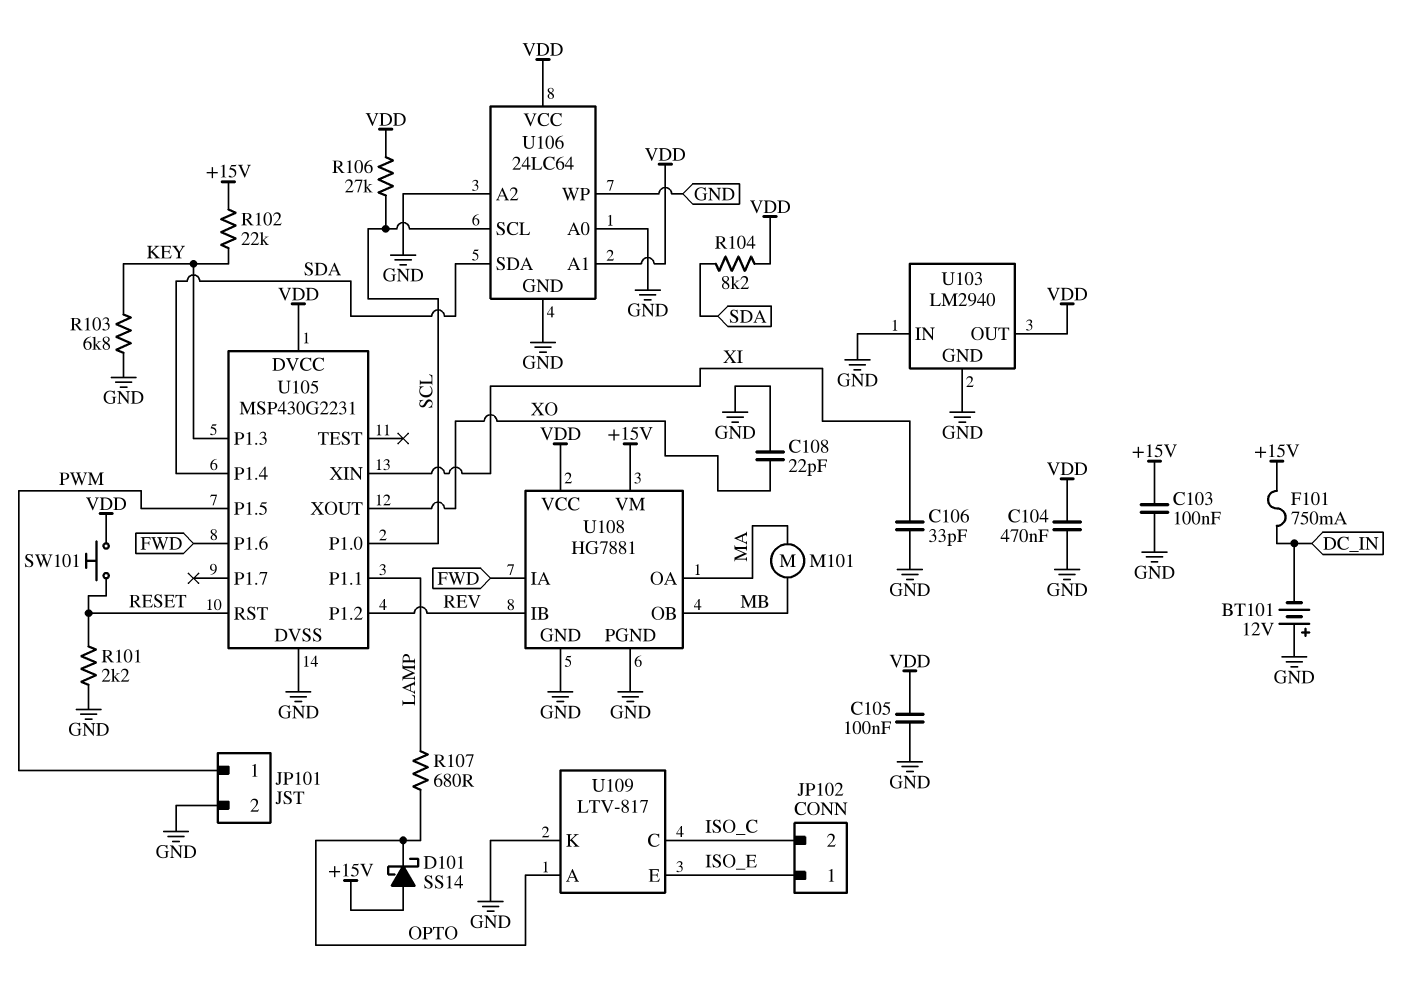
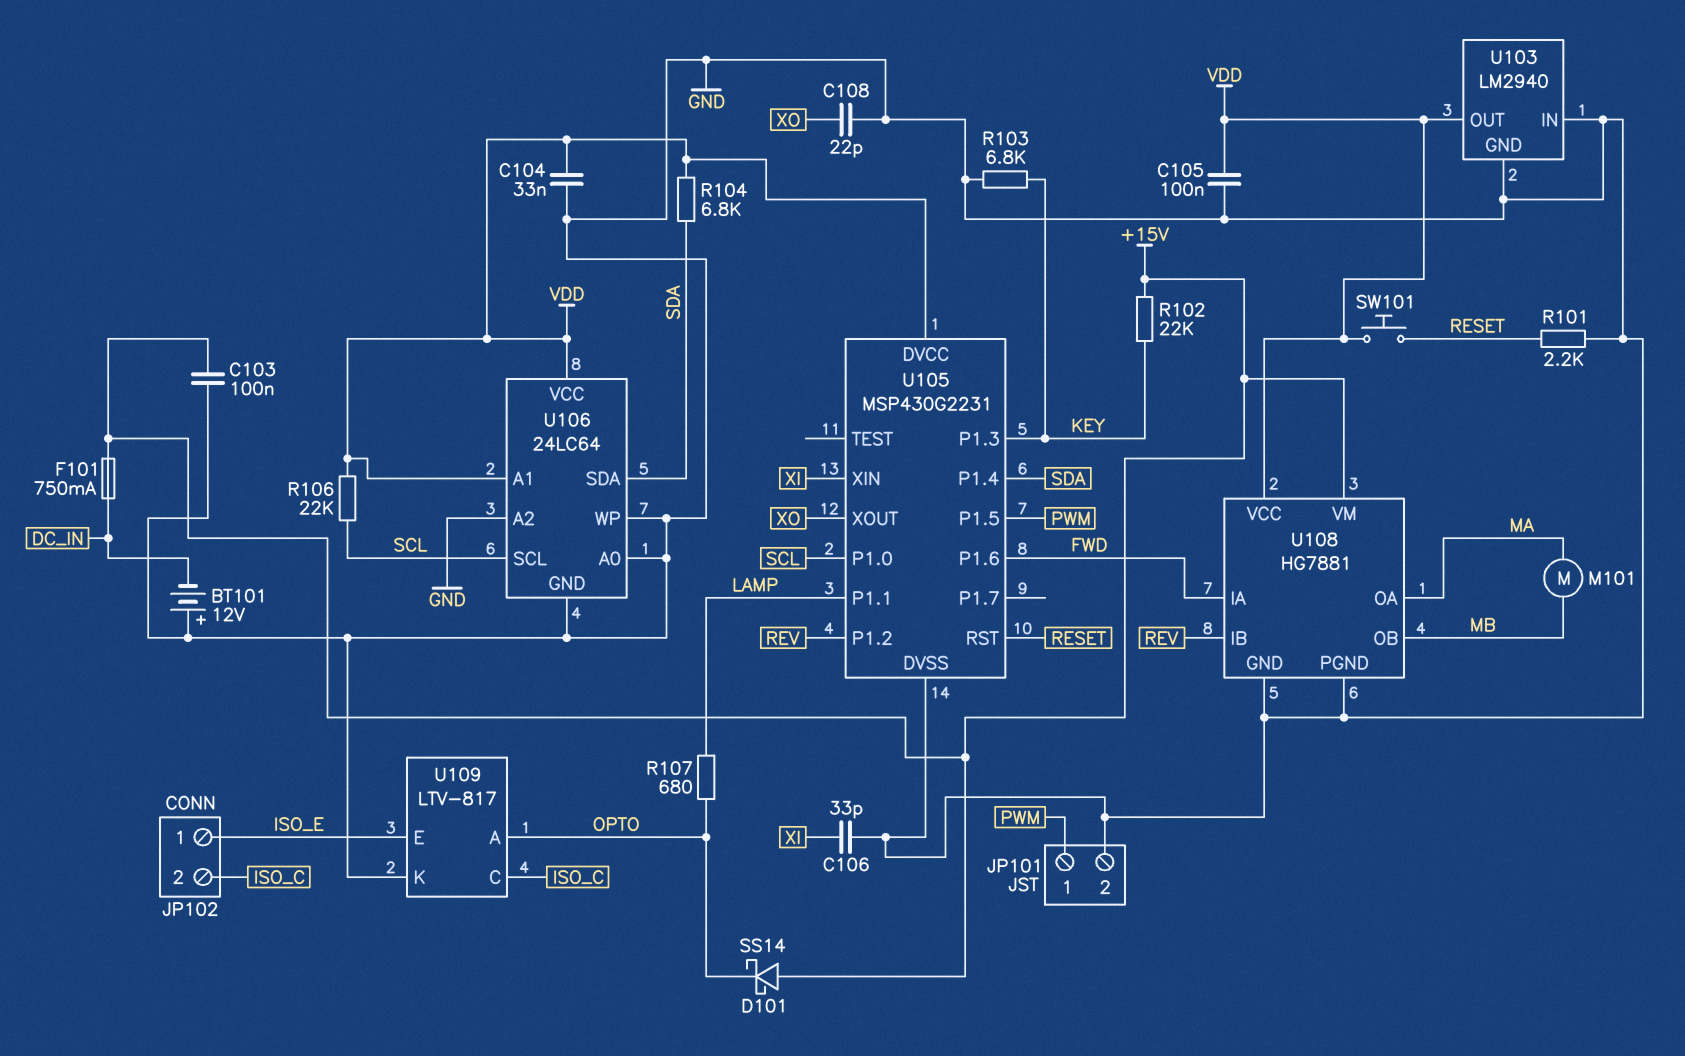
C104: 470nF (GND, VDD) -> 33nF (GND, VDD)
R104: 8.2k (SDA, VDD) -> 6.8k (SDA, VDD)
R106: 27k (SCL, VDD) -> 22k (SCL, VDD)

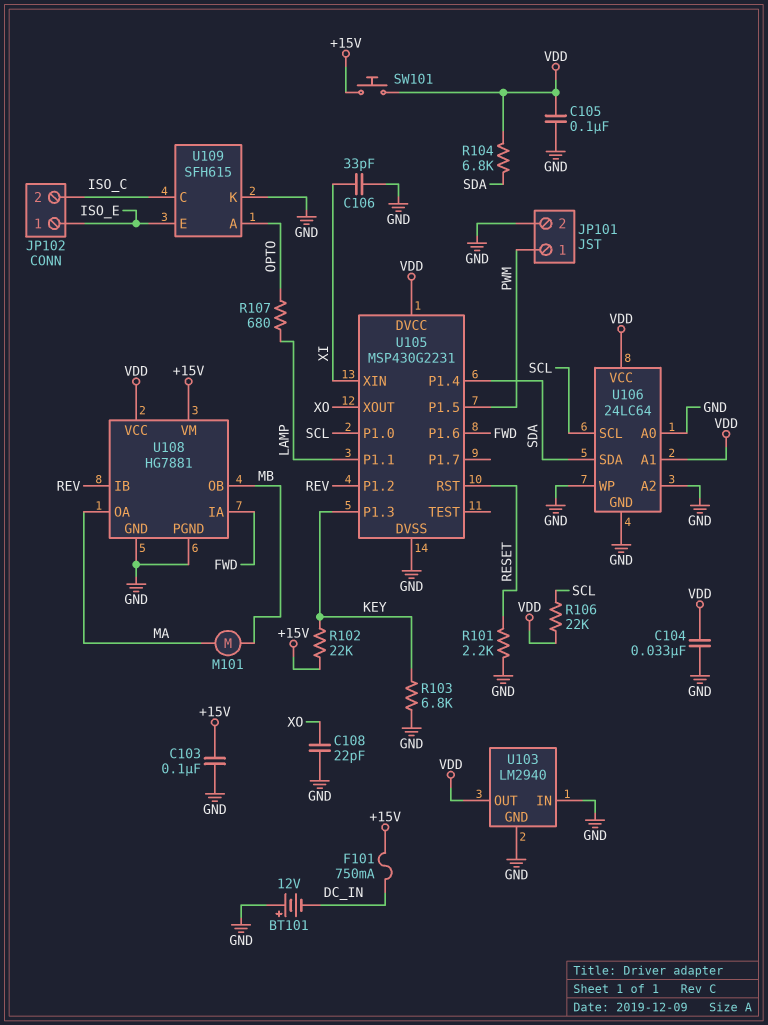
D101: schottky SS14 (A +15V, K OPTO) -> none
SW101: button (RESET, VDD) -> button (+15V, VDD)
U109: LTV-817 -> SFH615

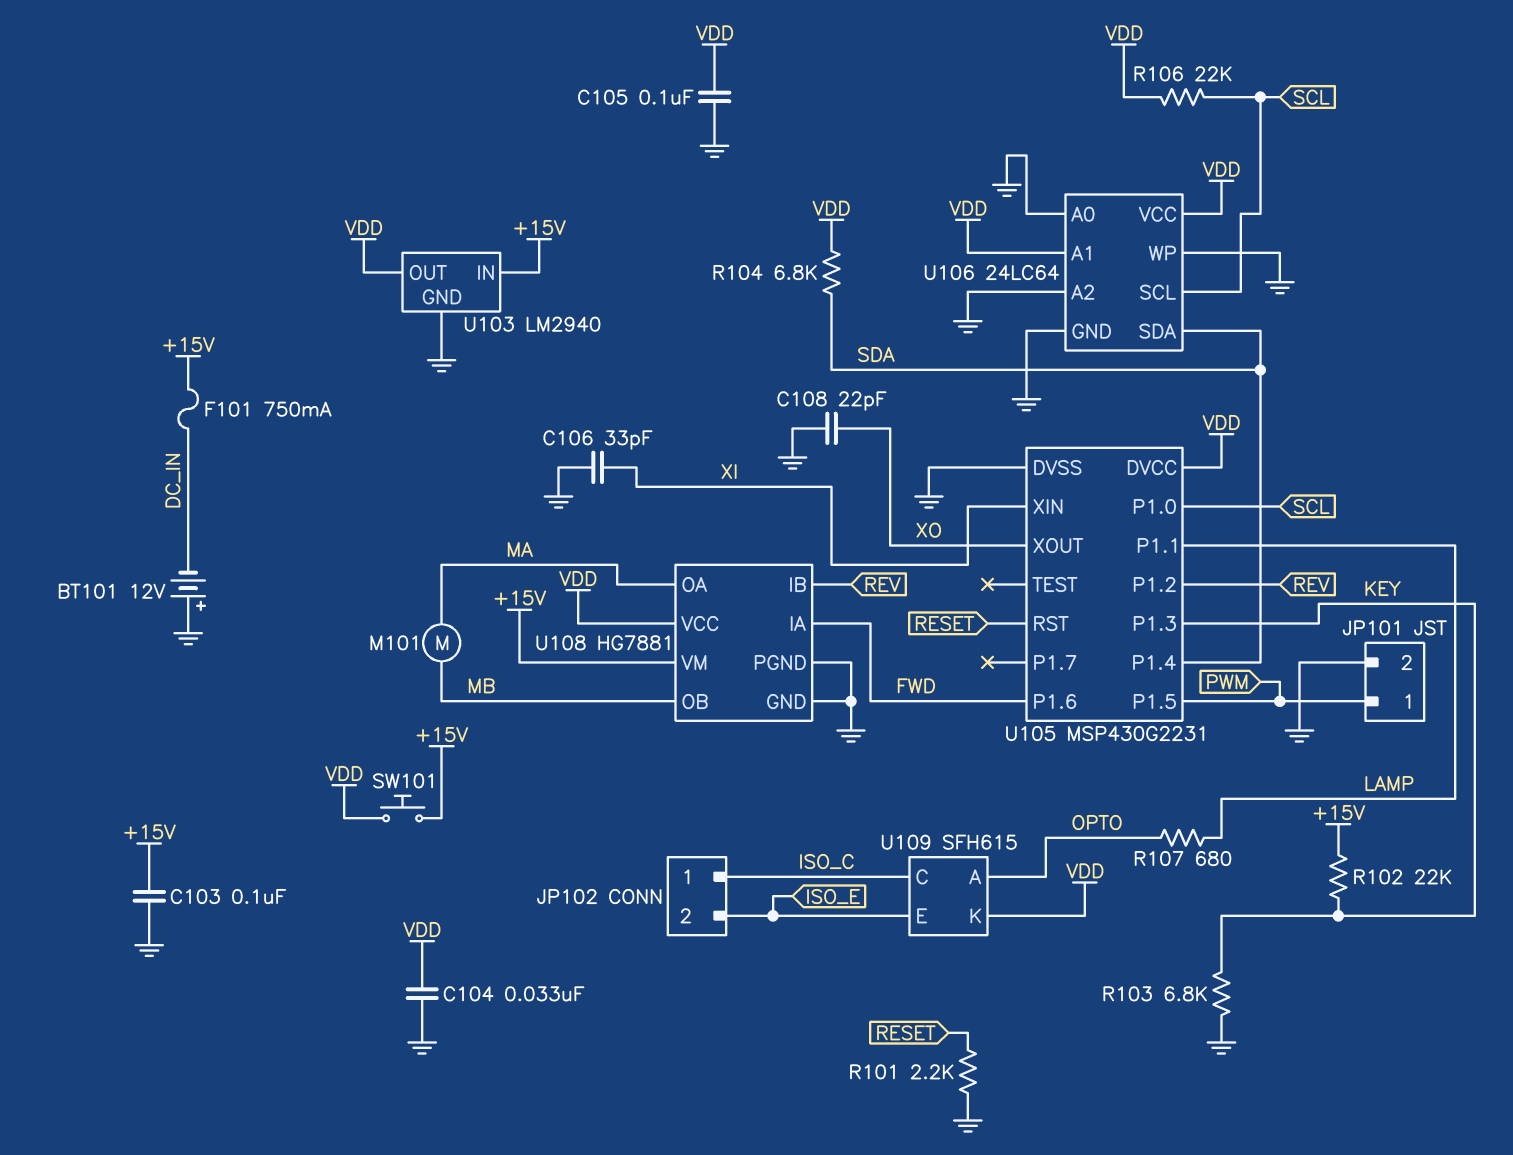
JP102 pin 1: ISO_E -> ISO_C
JP102 pin 2: ISO_C -> ISO_E
U103 pin IN: GND -> +15V
U109 pin K: GND -> VDD

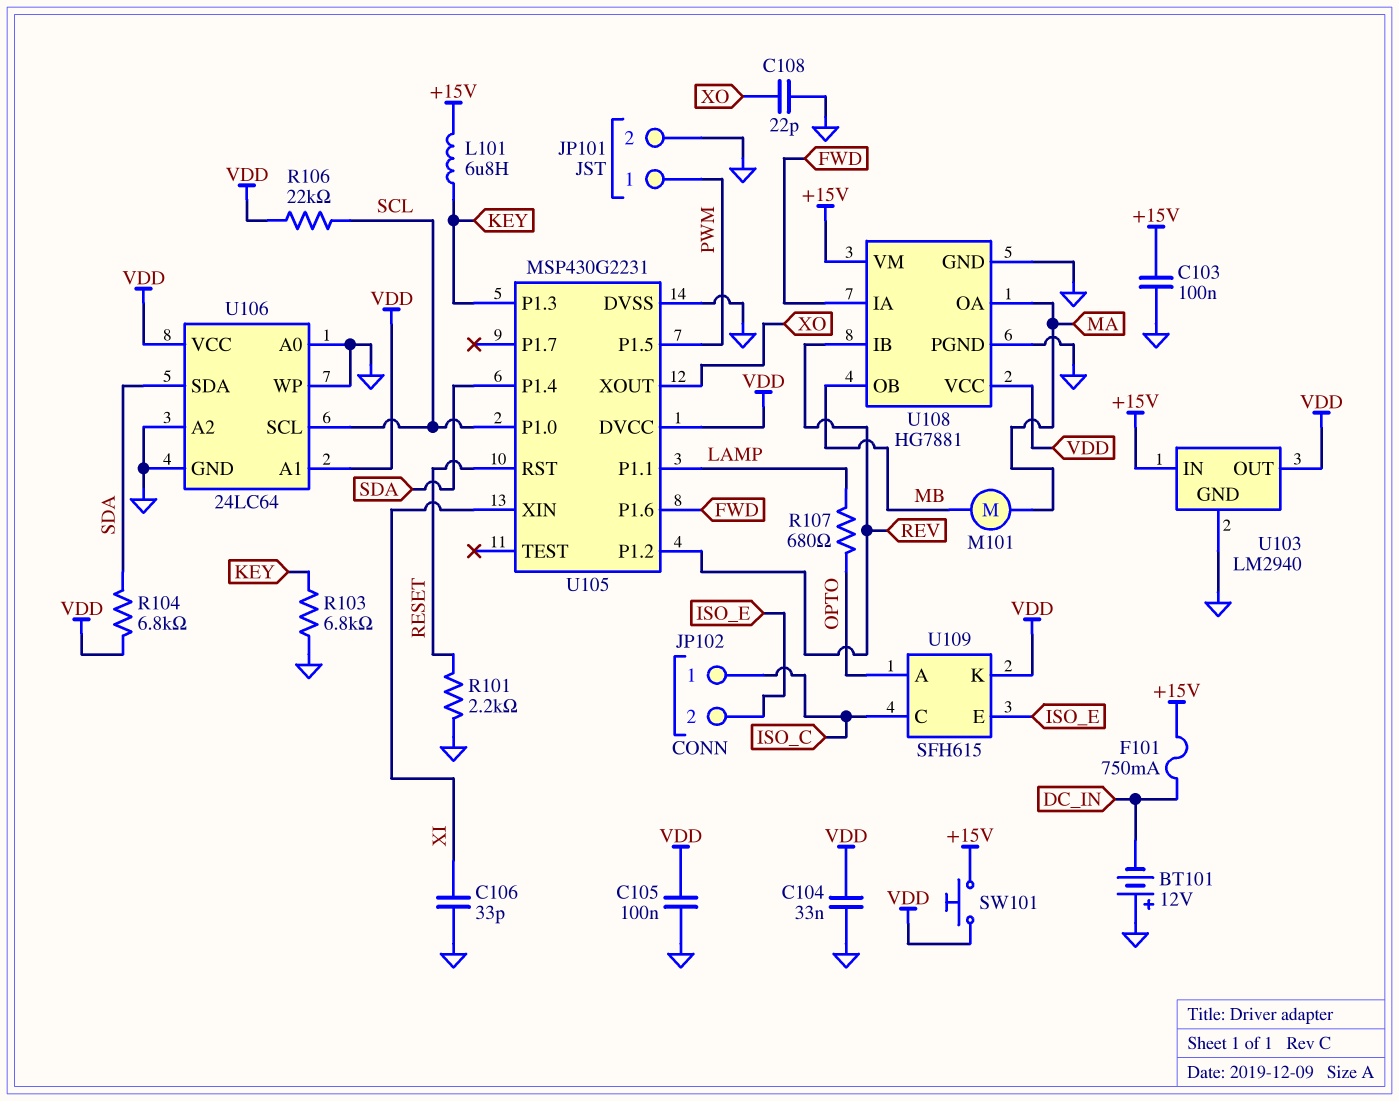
L101: none -> 6.8uH (+15V, KEY)
R102: 22k (+15V, KEY) -> none

